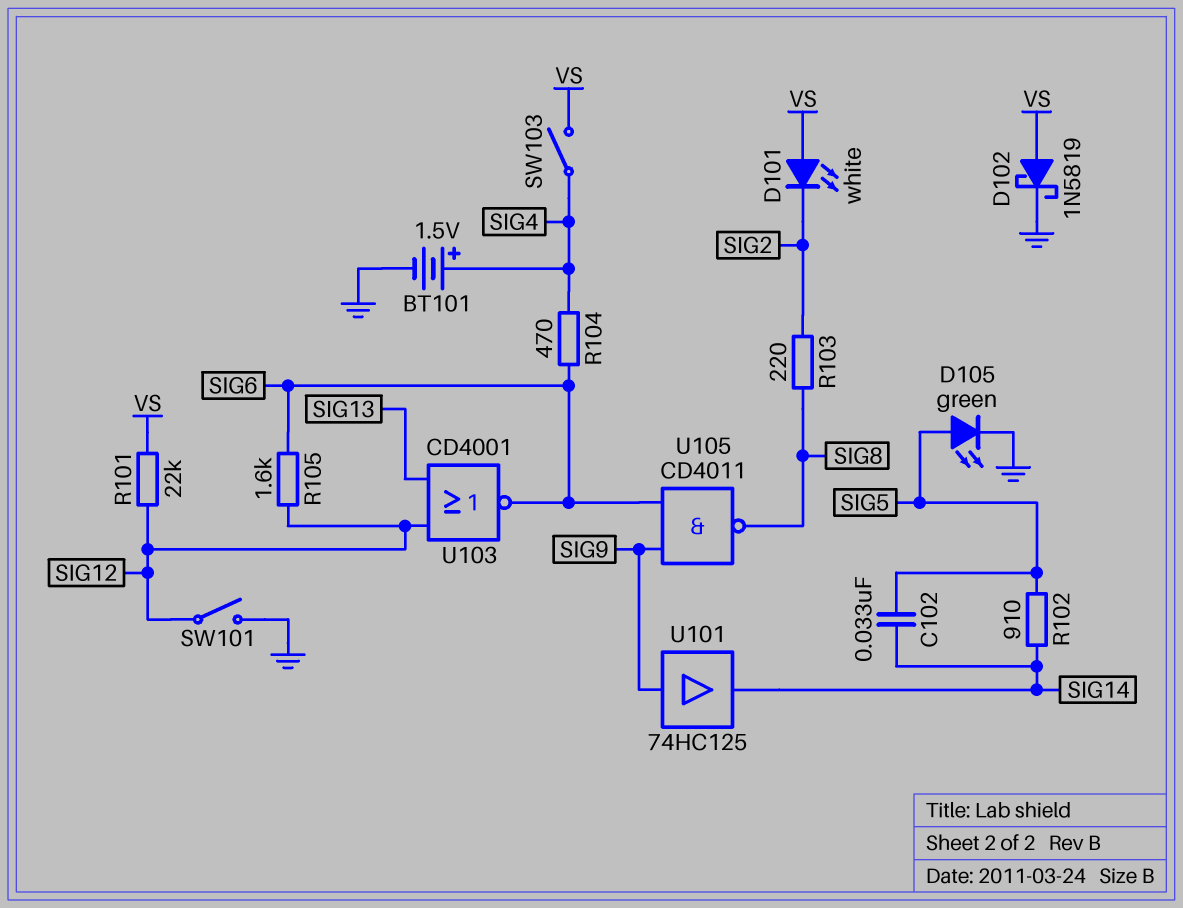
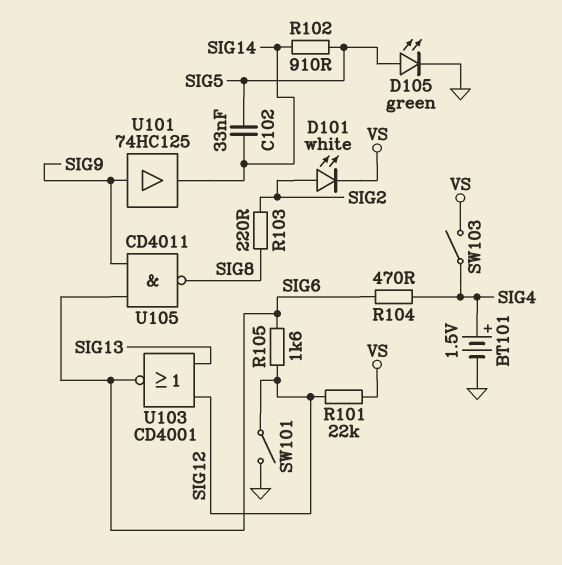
D101: LED white (A VS, K SIG2) -> LED white (A SIG2, K VS)
D102: schottky 1N5819 (A VS, K GND) -> none

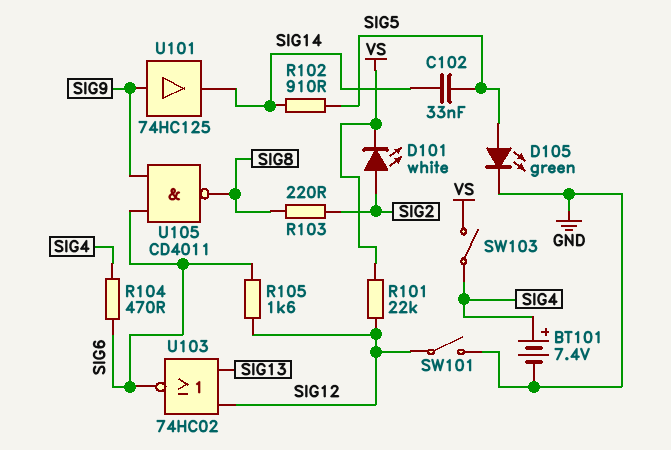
BT101: 1.5V (plus SIG4, minus GND) -> 7.4V (plus SIG4, minus GND)
U103: NOR CD4001 (in SIG12, in SIG13, out SIG6) -> NOR 74HC02 (in SIG12, in SIG13, out SIG6)

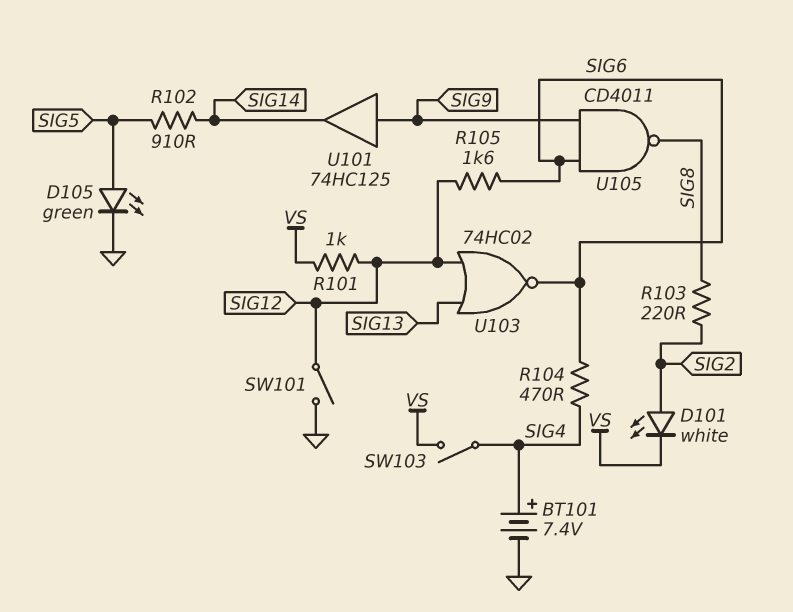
C102: 33nF (SIG5, SIG14) -> none
R101: 22k (SIG12, VS) -> 1k (SIG12, VS)

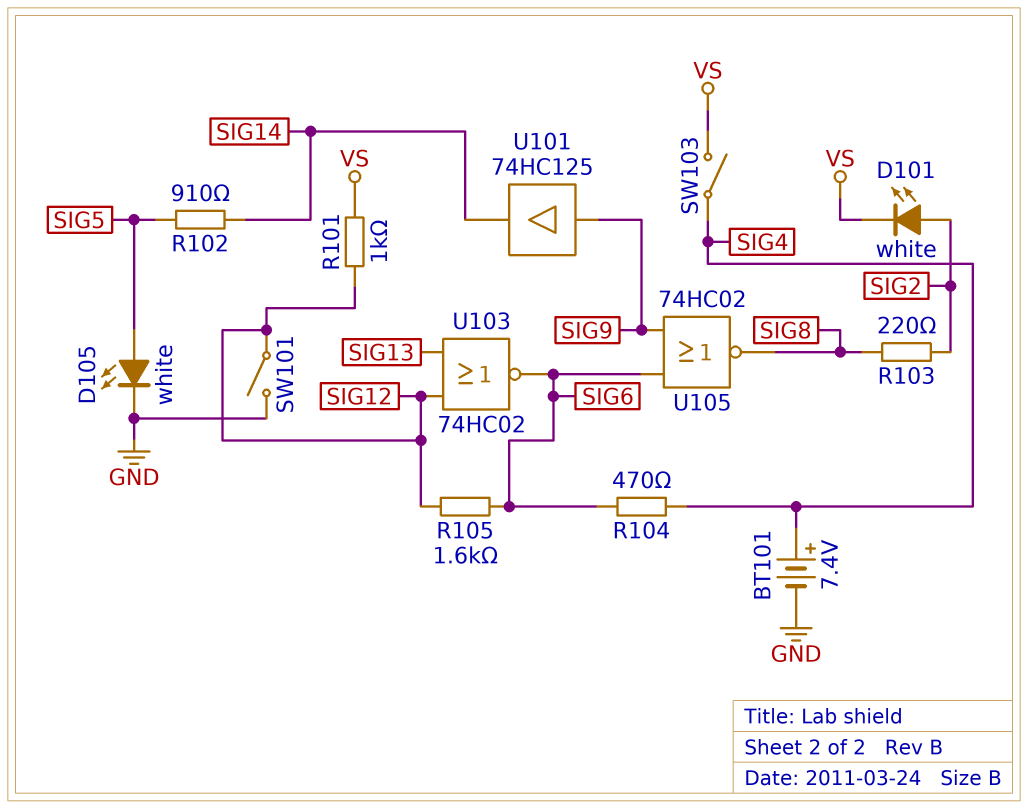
D105: LED green (A SIG5, K GND) -> LED white (A SIG5, K GND)
U105: NAND CD4011 (in SIG6, in SIG9, out SIG8) -> NOR 74HC02 (in SIG6, in SIG9, out SIG8)

